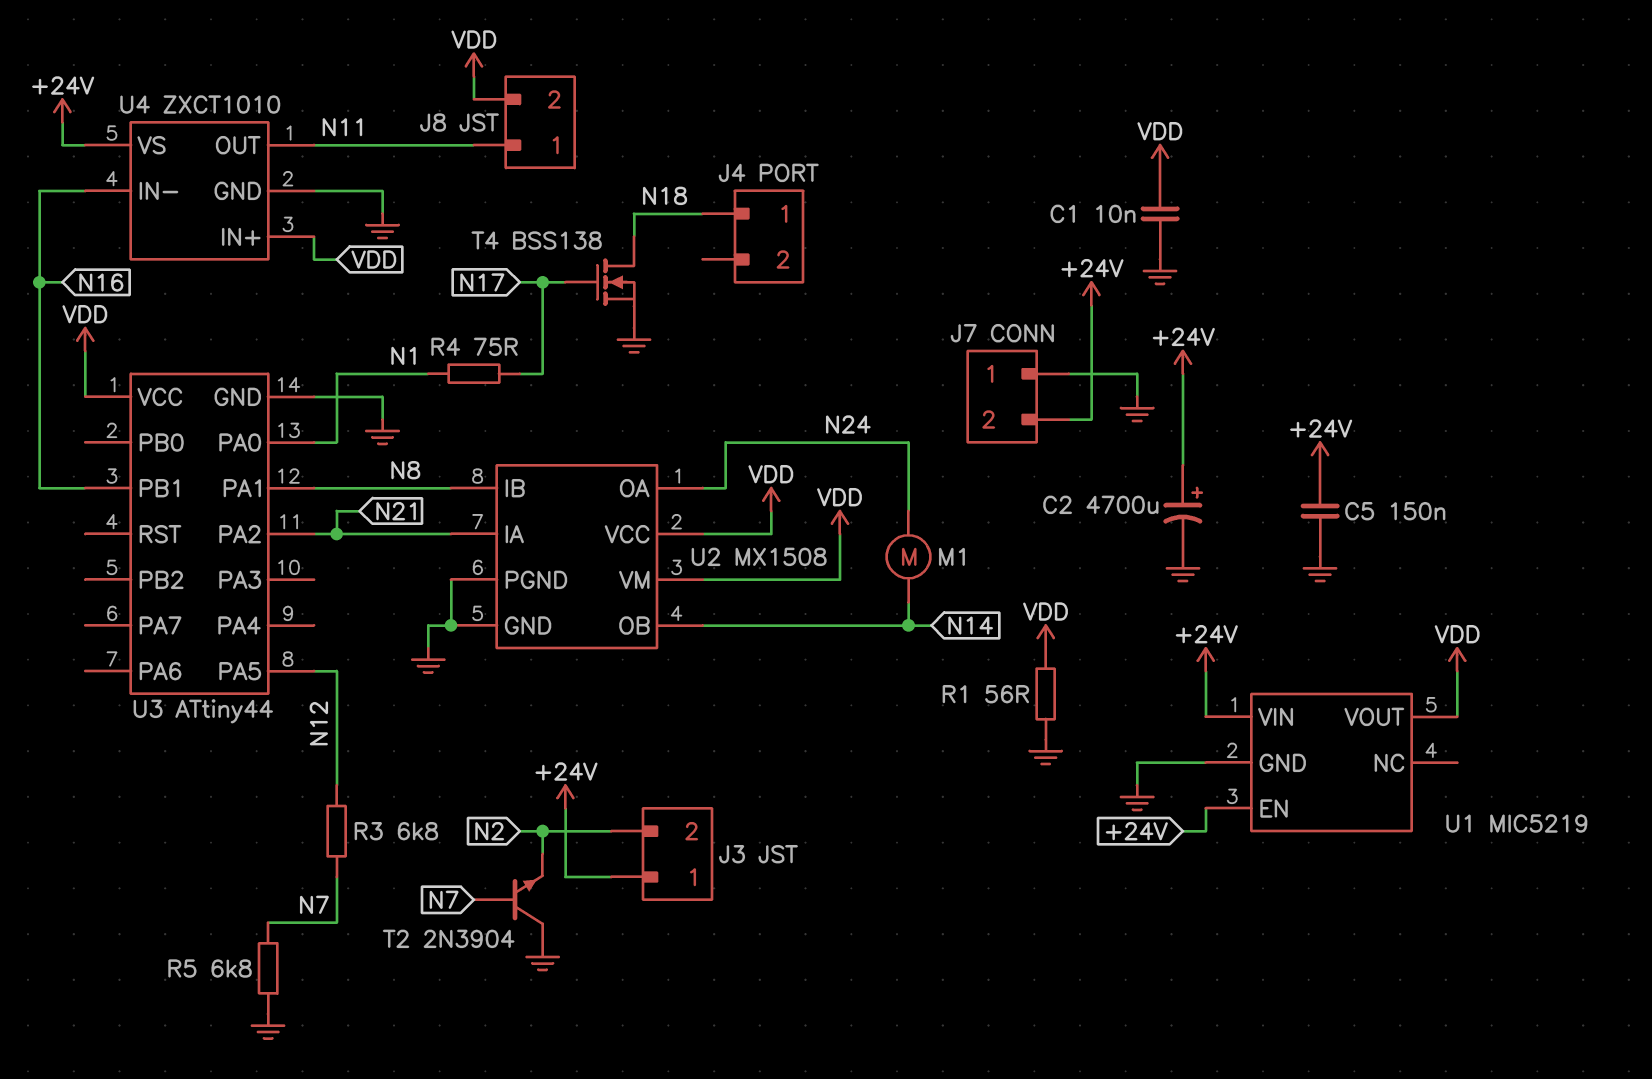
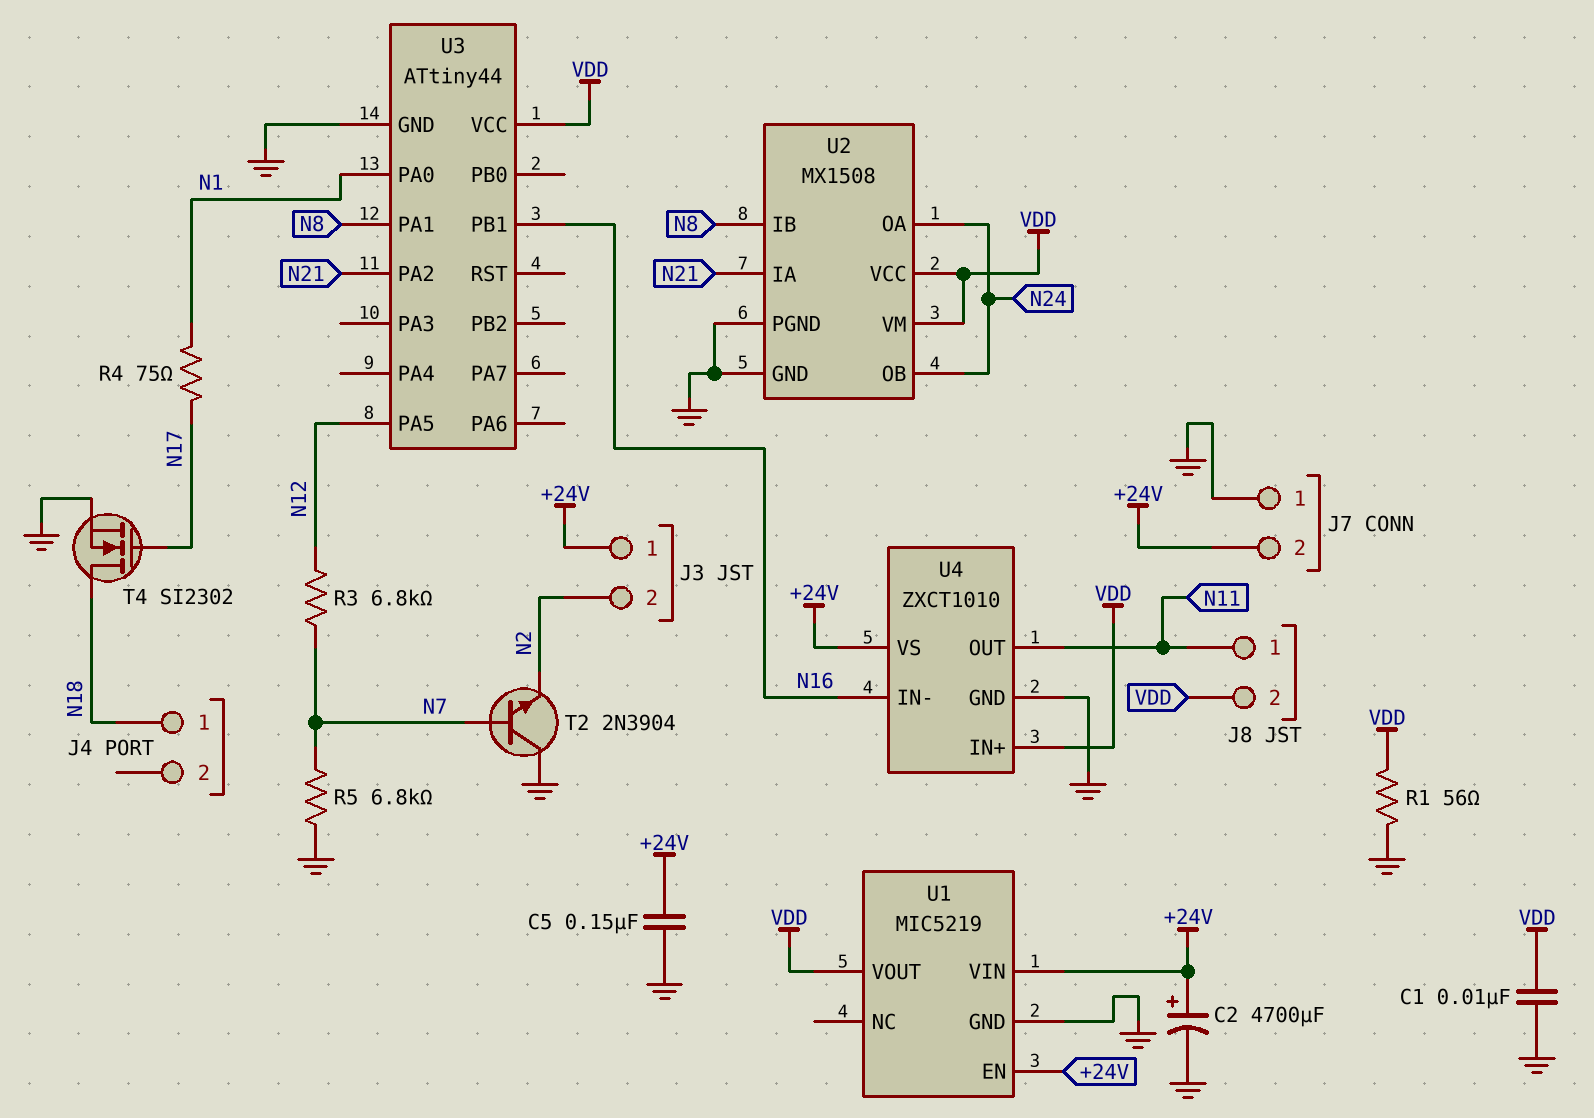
M1: motor (N14, N24) -> none
T4: NMOS BSS138 (G N17, D N18, S GND) -> NMOS SI2302 (G N17, D N18, S GND)
U2 pin OB: N14 -> N24

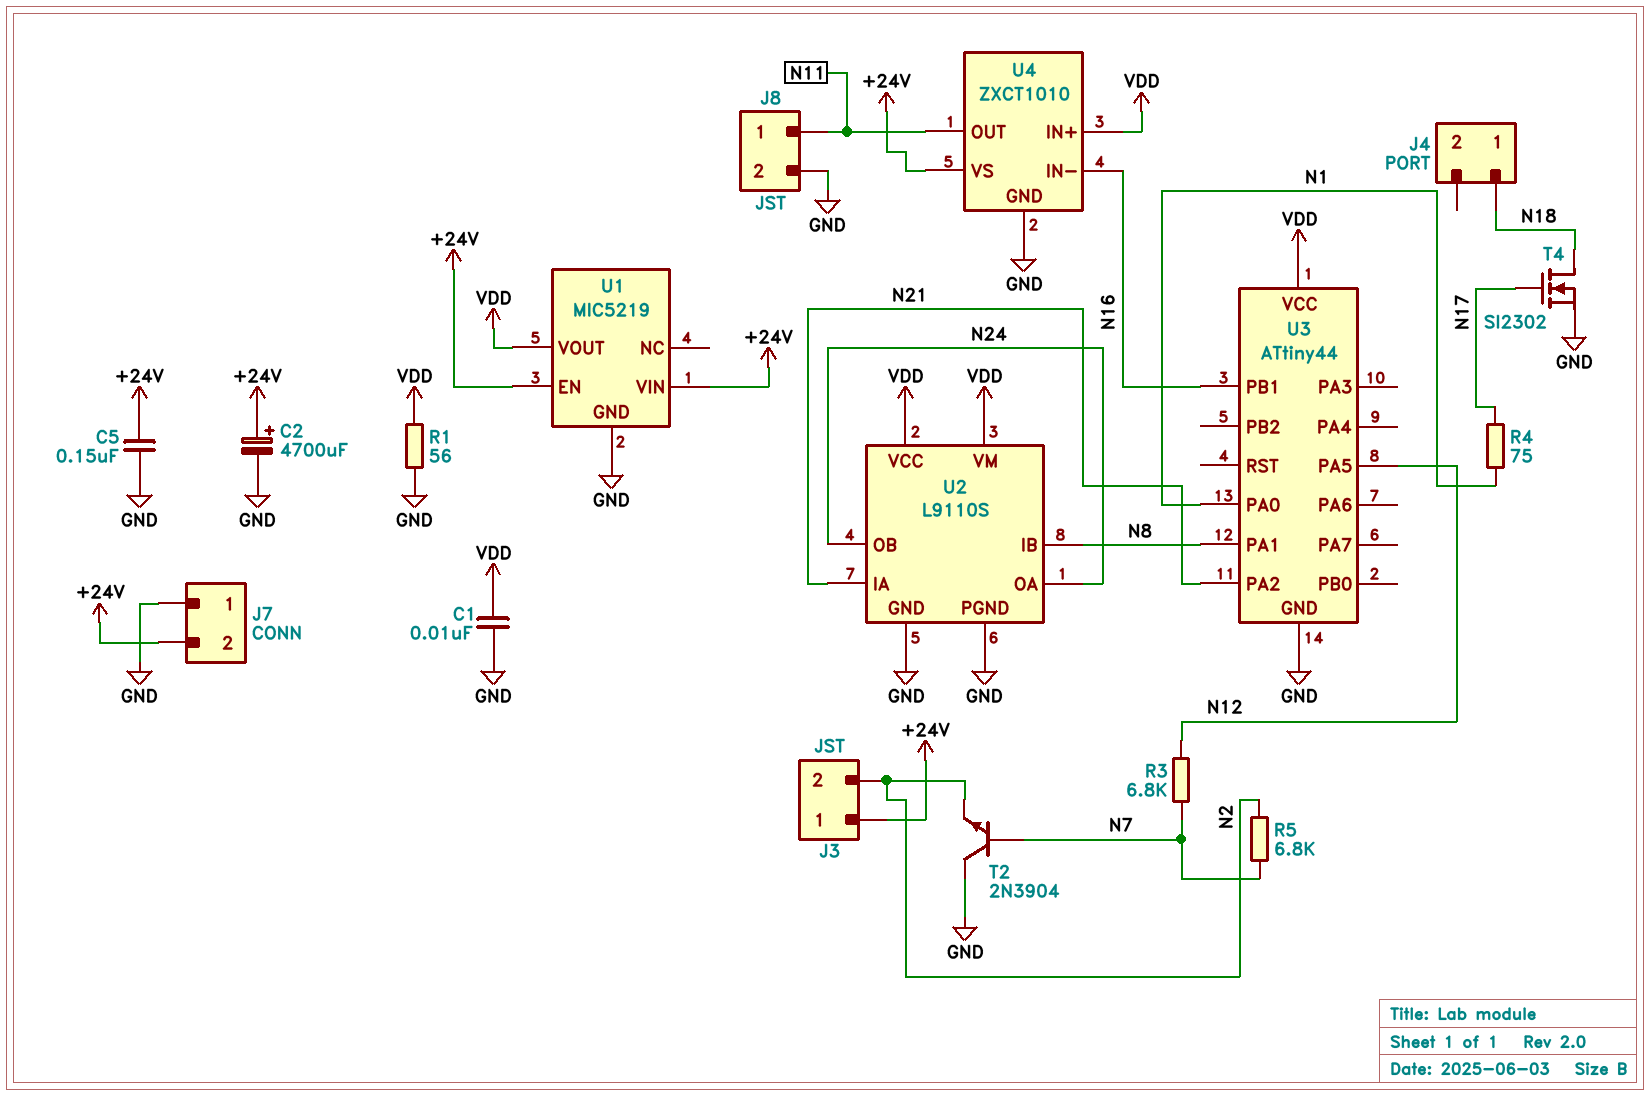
J8 pin 2: VDD -> GND
R5: 6.8k (GND, N7) -> 6.8k (N2, N7)
U2: MX1508 -> L9110S

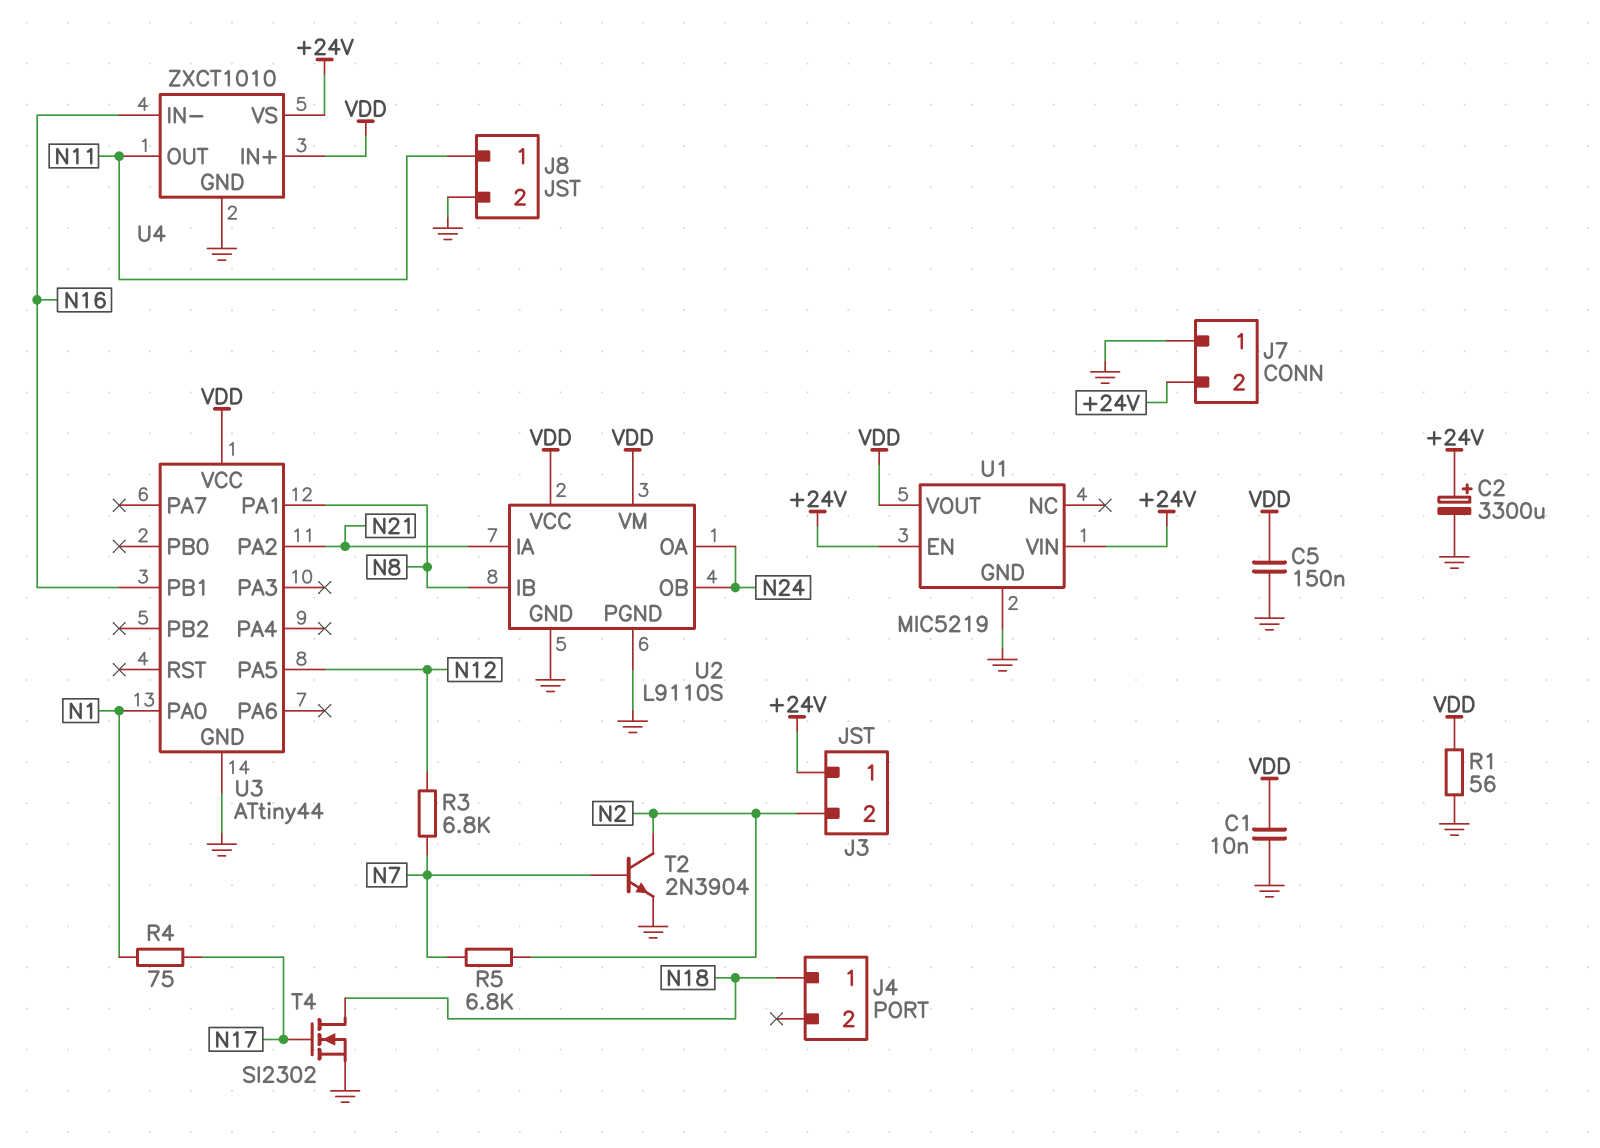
C2: 4700uF (plus +24V, minus GND) -> 3300uF (plus +24V, minus GND)
C5: 150nF (+24V, GND) -> 150nF (GND, VDD)
T2: NPN 2N3904 (B N7, C GND, E N2) -> NPN 2N3904 (B N7, C N2, E GND)

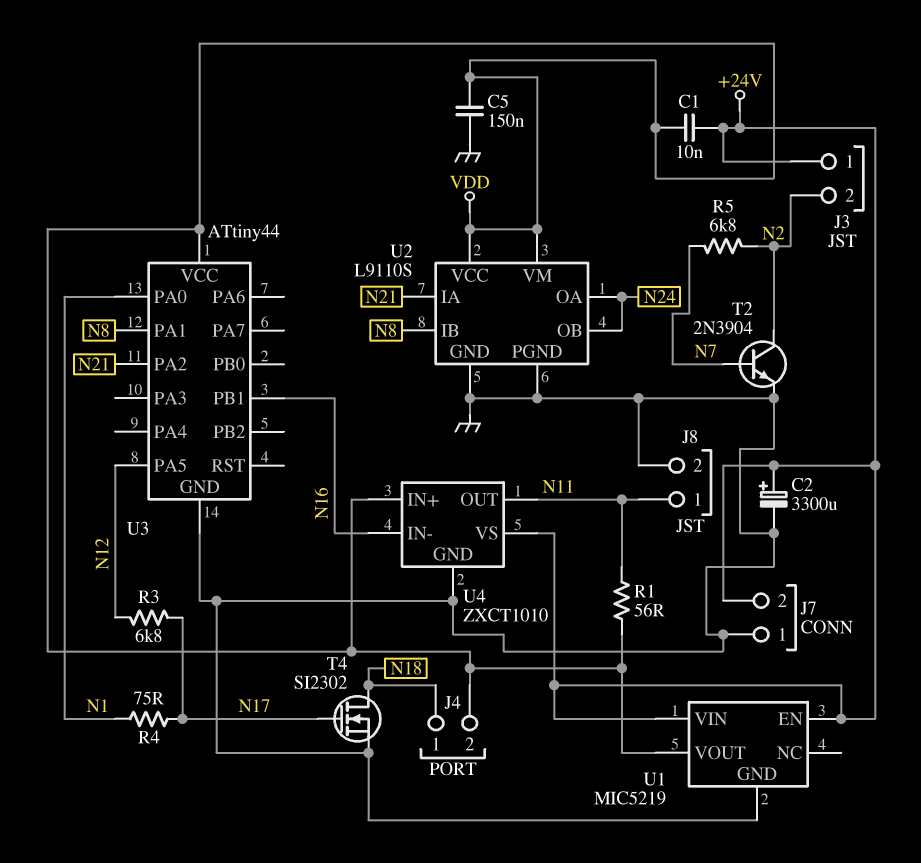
C1: 10nF (GND, VDD) -> 10nF (+24V, VDD)
J4 pin 2: none -> VDD
R1: 56 (GND, VDD) -> 56 (N11, VDD)
R3: 6.8k (N7, N12) -> 6.8k (N12, N17)

